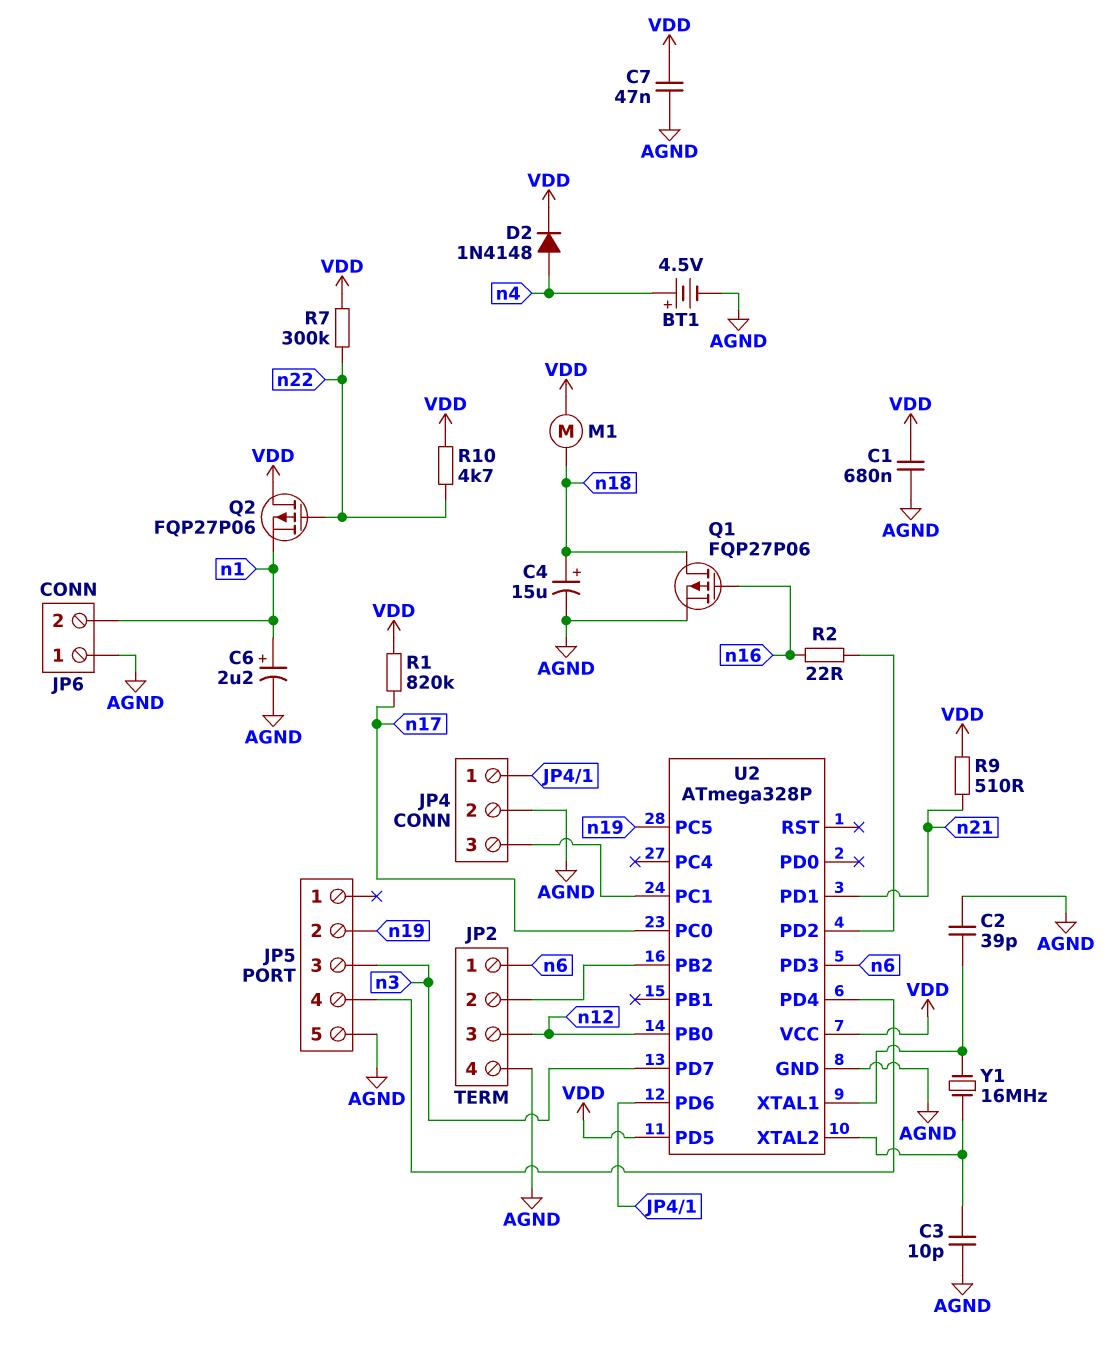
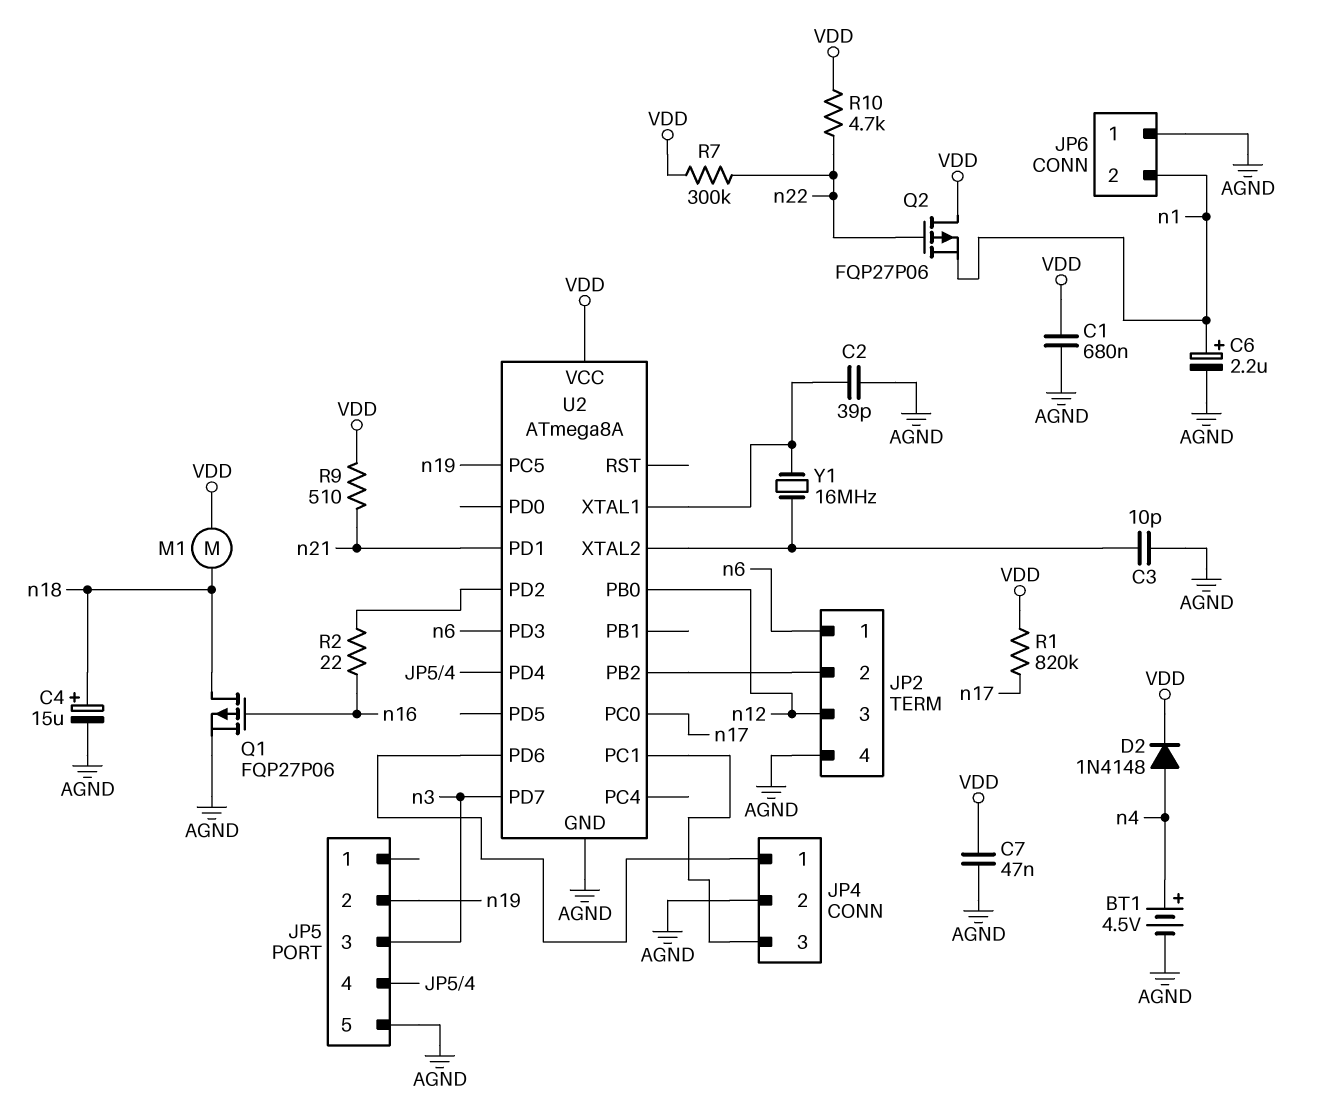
U2: ATmega328P -> ATmega8A
U2 pin PD5: VDD -> none

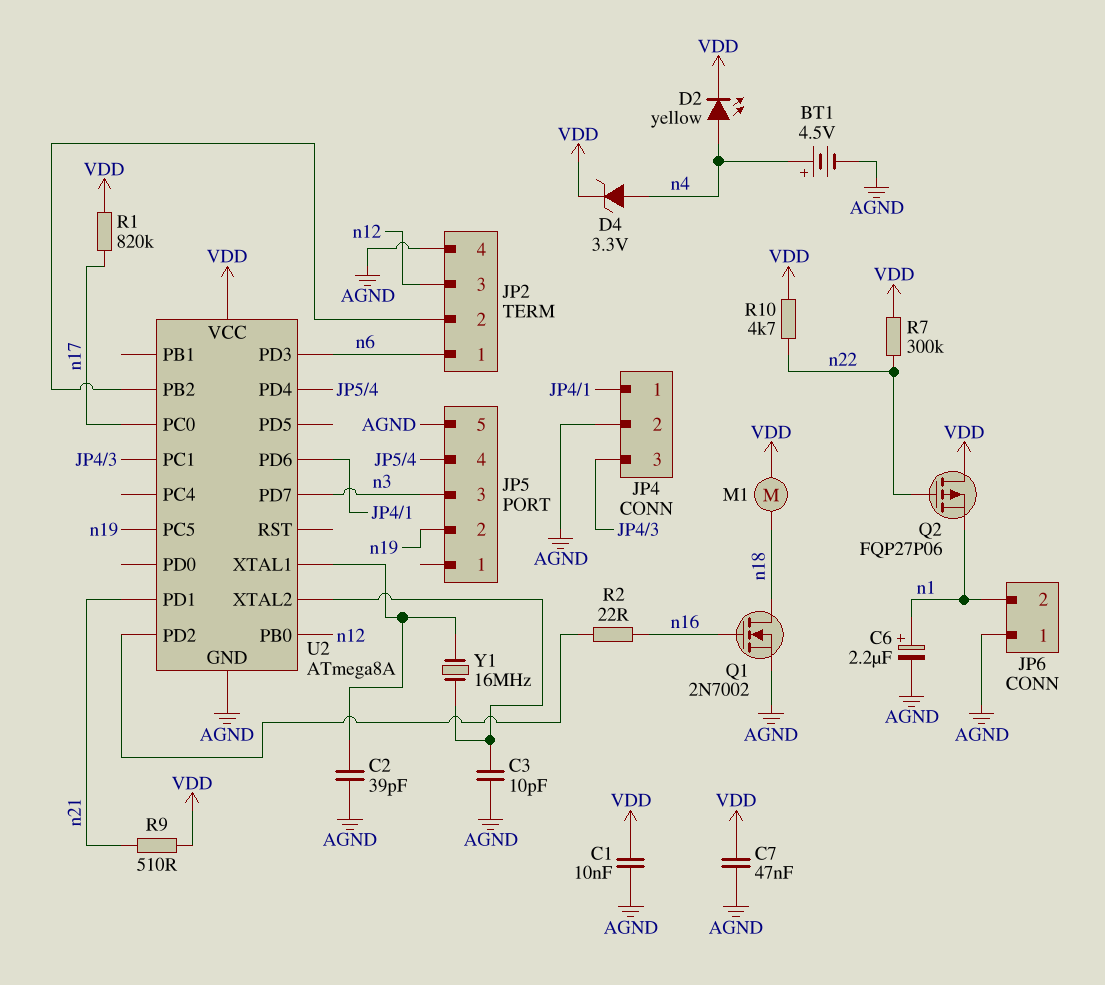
C1: 680nF (AGND, VDD) -> 10nF (AGND, VDD)
C4: 15uF (plus n18, minus AGND) -> none
D2: diode 1N4148 (A n4, K VDD) -> LED yellow (A n4, K VDD)
D4: none -> zener 3.3V (A n4, K VDD)
Q1: PMOS FQP27P06 (G n16, D n18, S AGND) -> NMOS 2N7002 (G n16, D n18, S AGND)

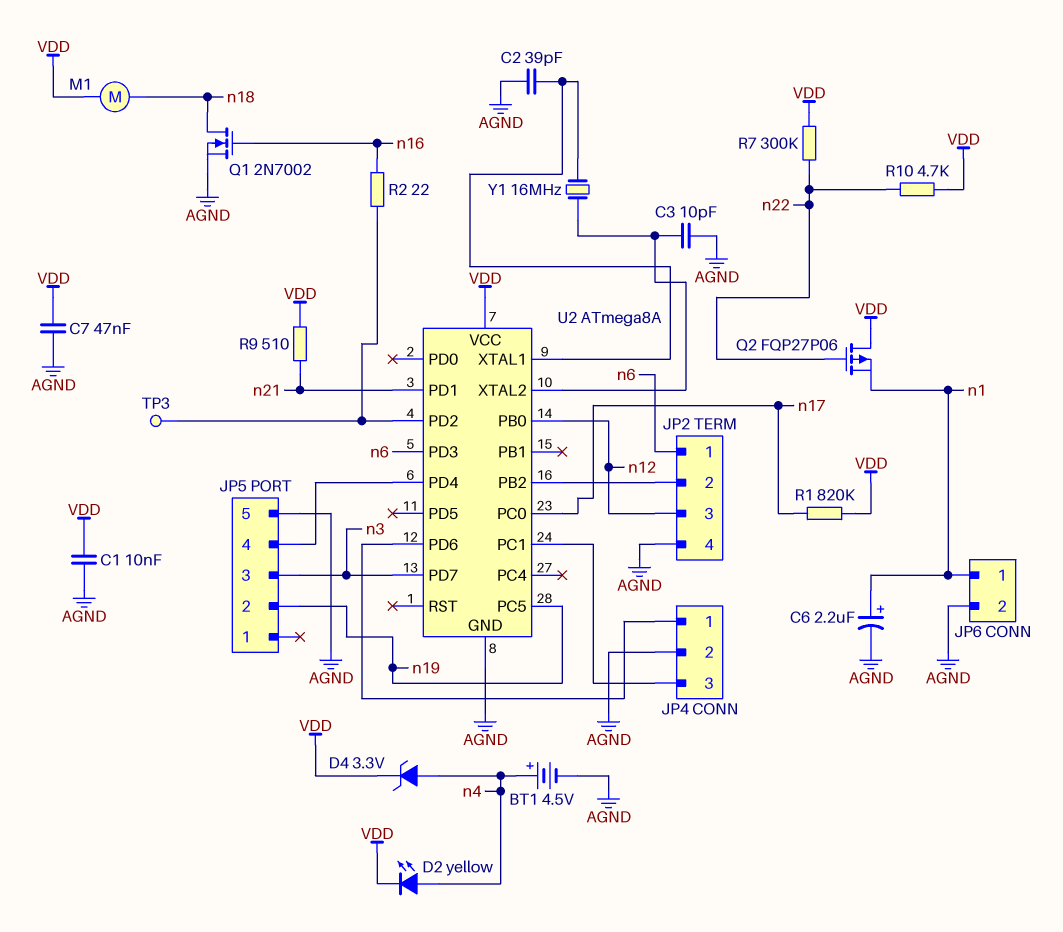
JP6 pin 1: AGND -> n1
JP6 pin 2: n1 -> AGND
TP3: none -> test point (U2/PD2)

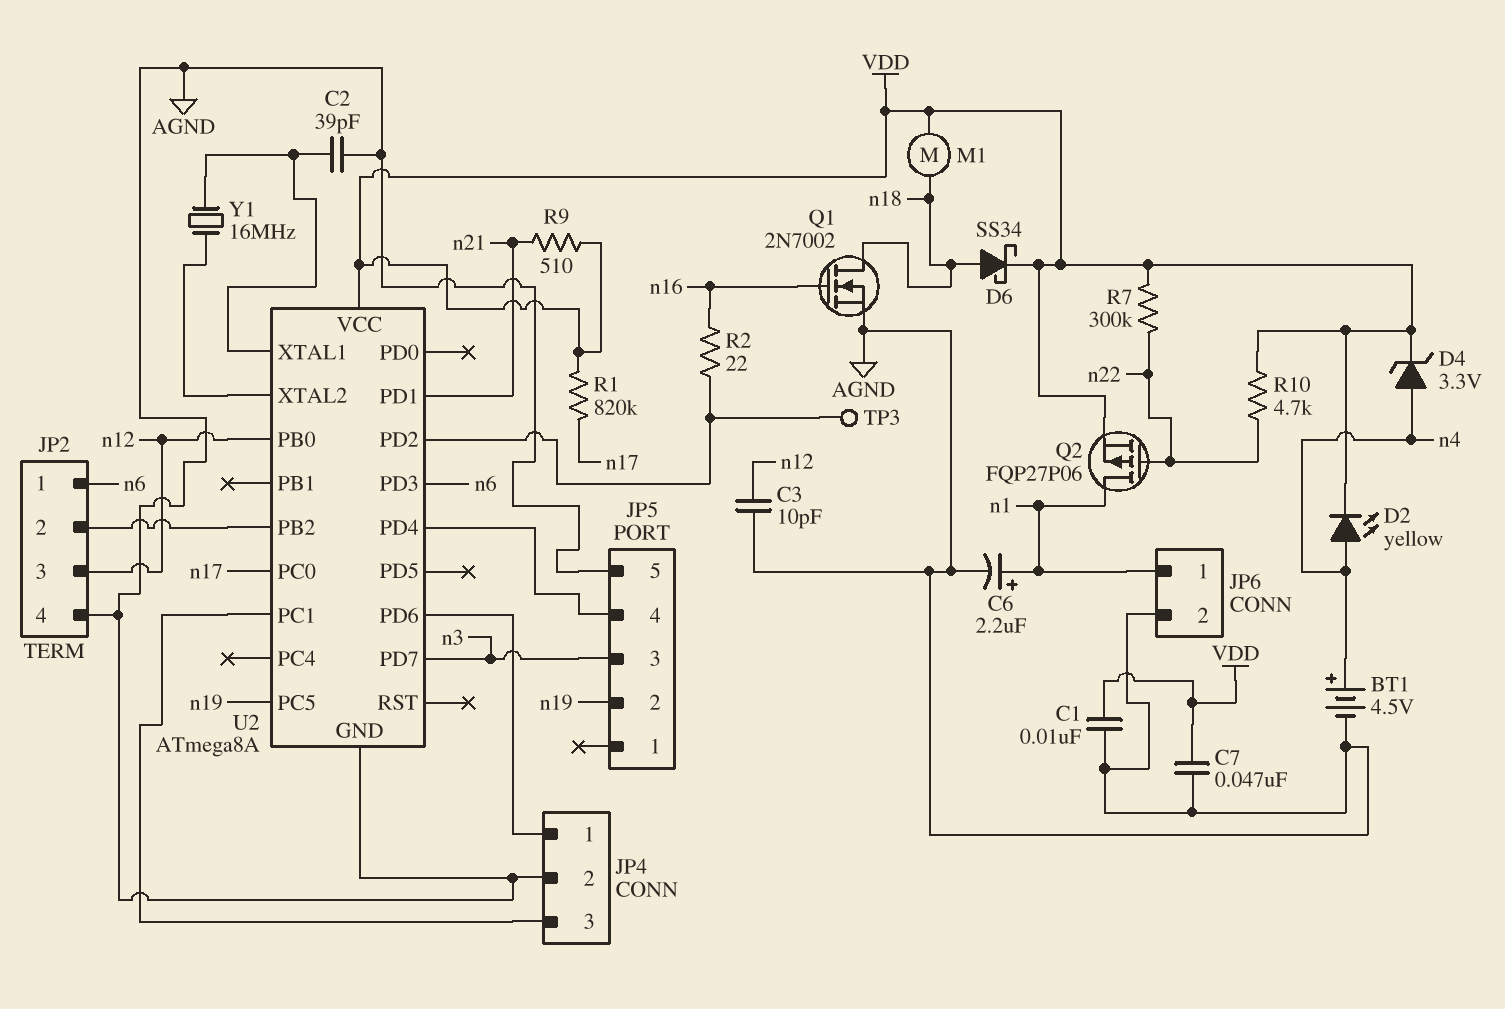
C3: 10pF (AGND, U2/XTAL2) -> 10pF (AGND, n12)
D6: none -> schottky SS34 (A n18, K VDD)
Q2: PMOS FQP27P06 (G n22, D VDD, S n1) -> PMOS FQP27P06 (G n22, D n1, S VDD)

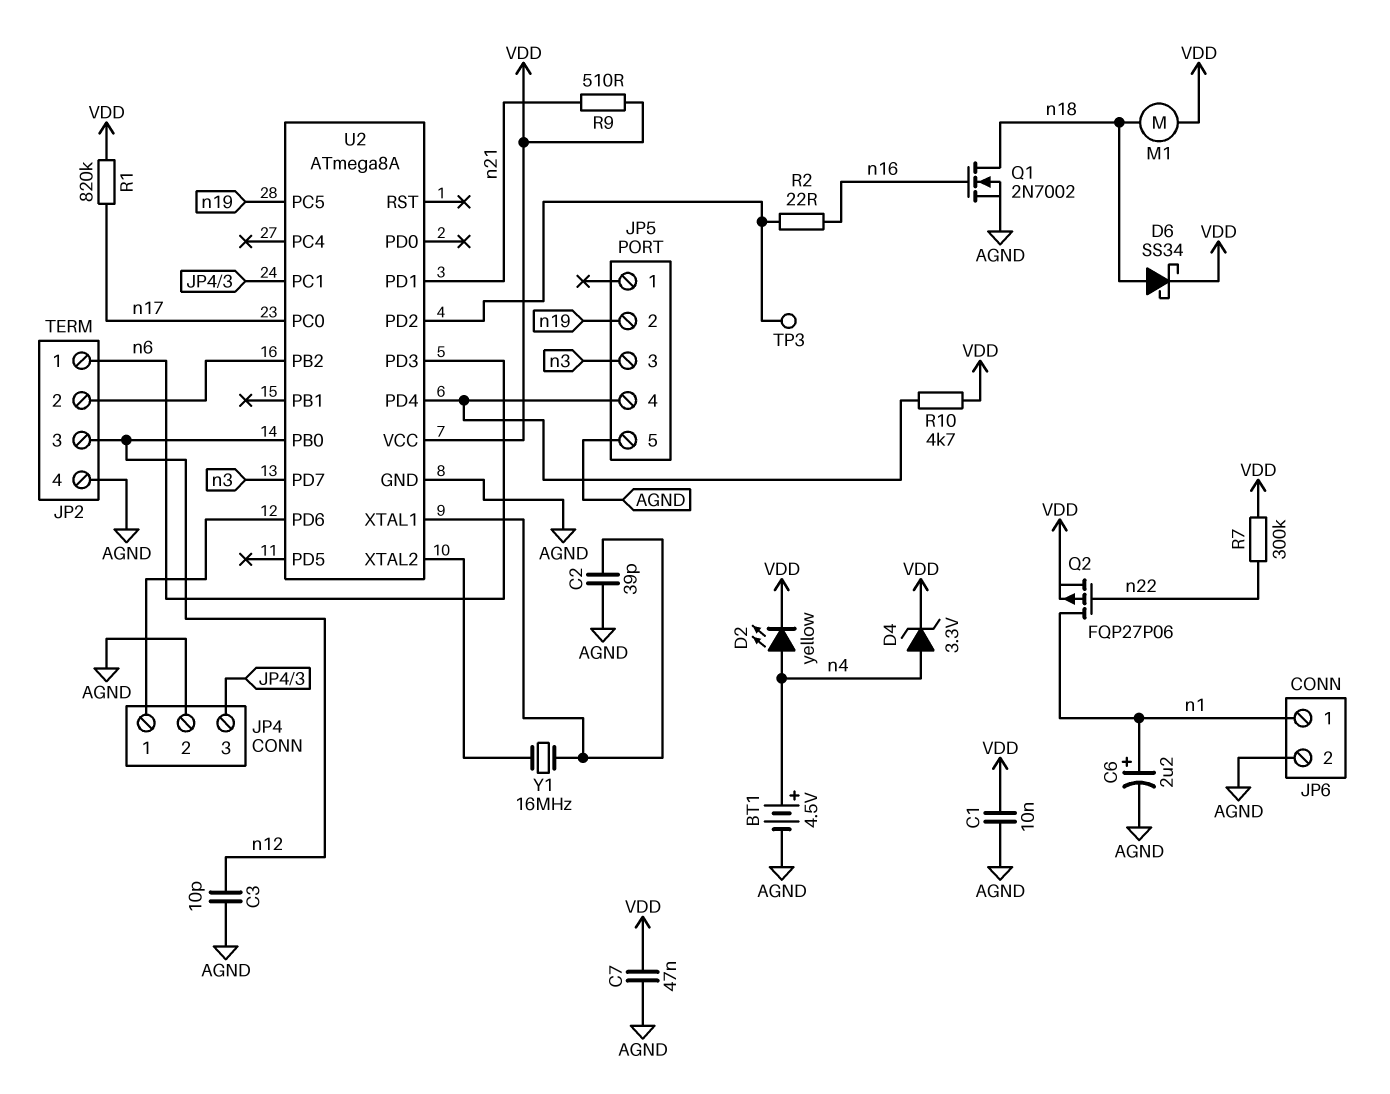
R10: 4.7k (VDD, n22) -> 4.7k (JP5/4, VDD)

